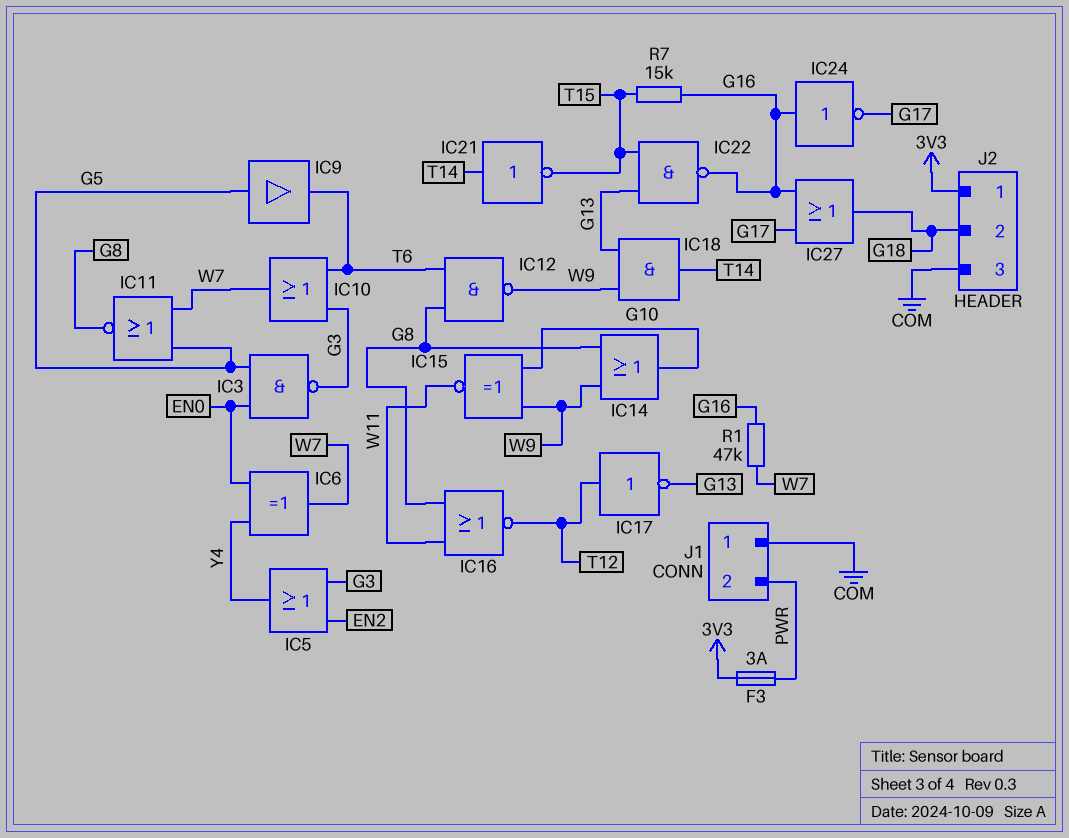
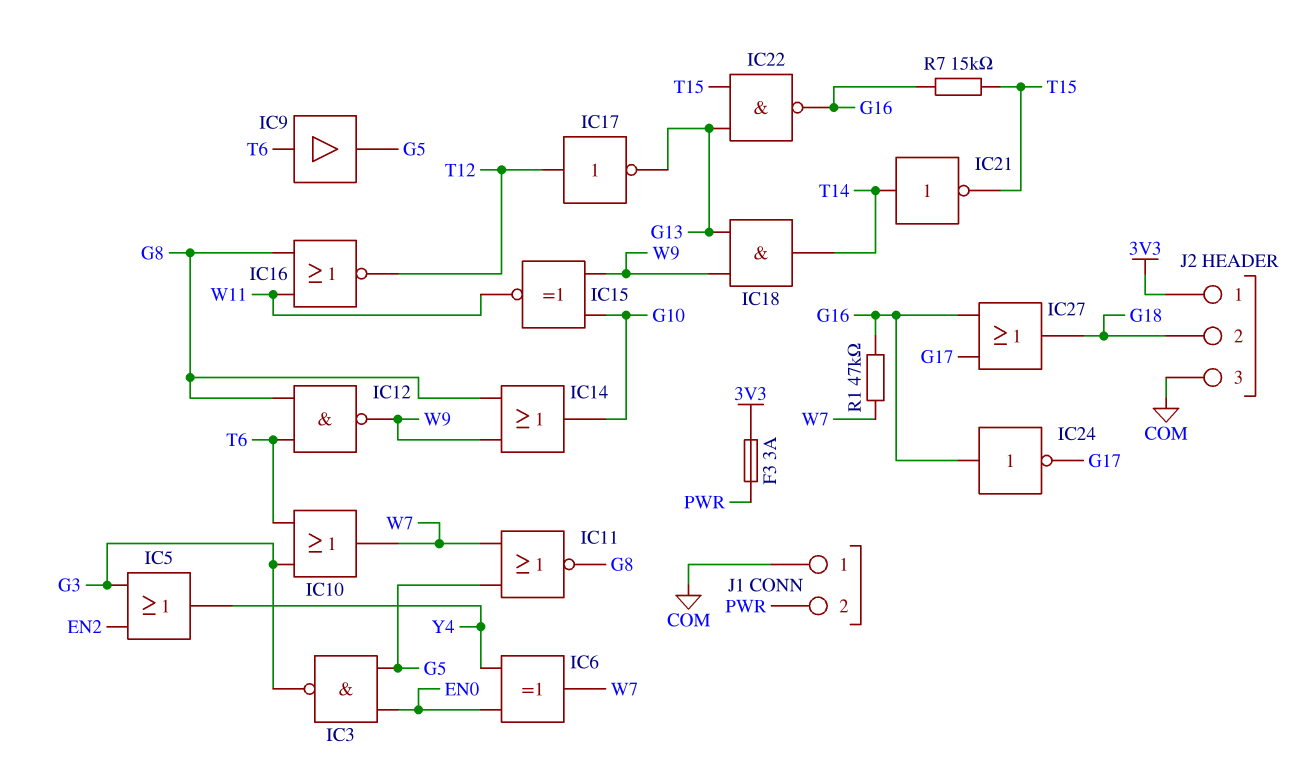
IC9: buffer (in G5, out T6) -> buffer (in T6, out G5)

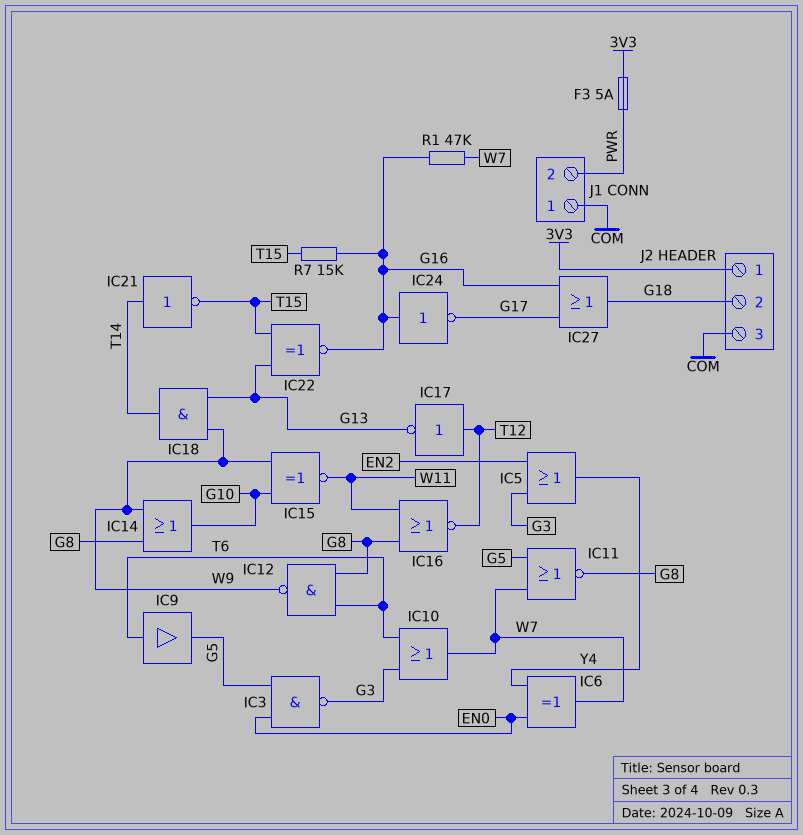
F3: 3A (3V3, PWR) -> 5A (3V3, PWR)
IC22: NAND (in G13, in T15, out G16) -> XNOR (in G13, in T15, out G16)

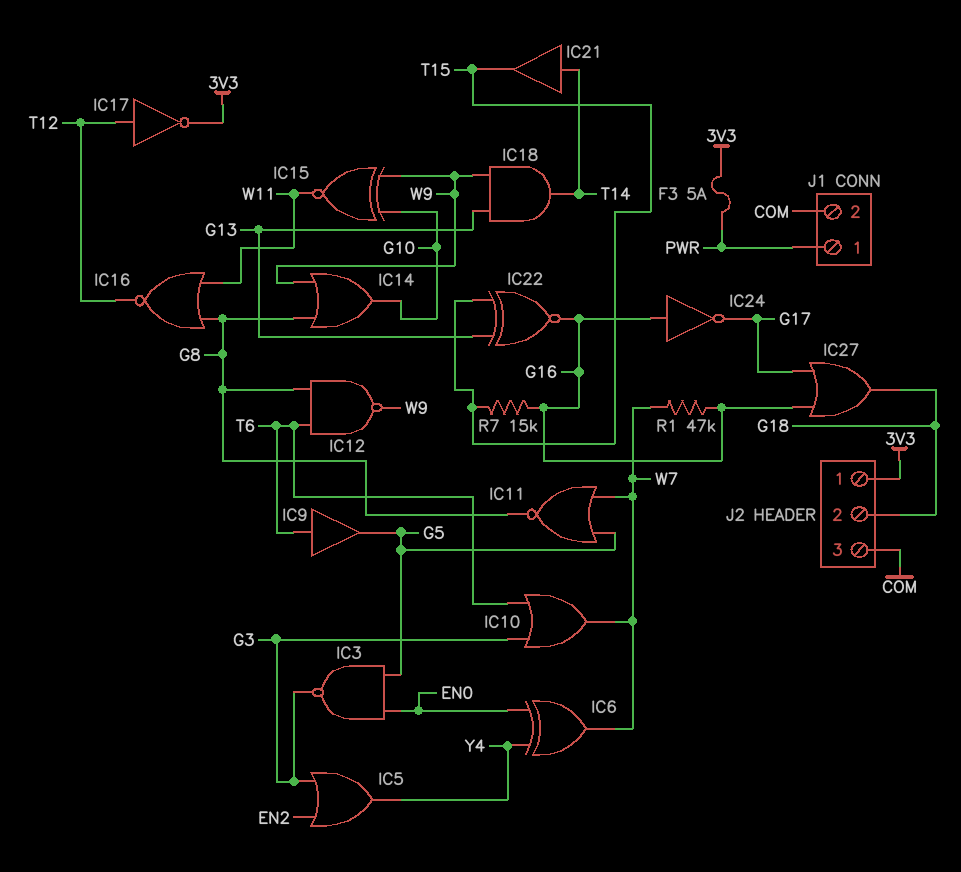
IC17: NOT (in T12, out G13) -> NOT (in T12, out 3V3)
IC21: NOT (in T14, out T15) -> buffer (in T14, out T15)
J1 pin 1: COM -> PWR
J1 pin 2: PWR -> COM

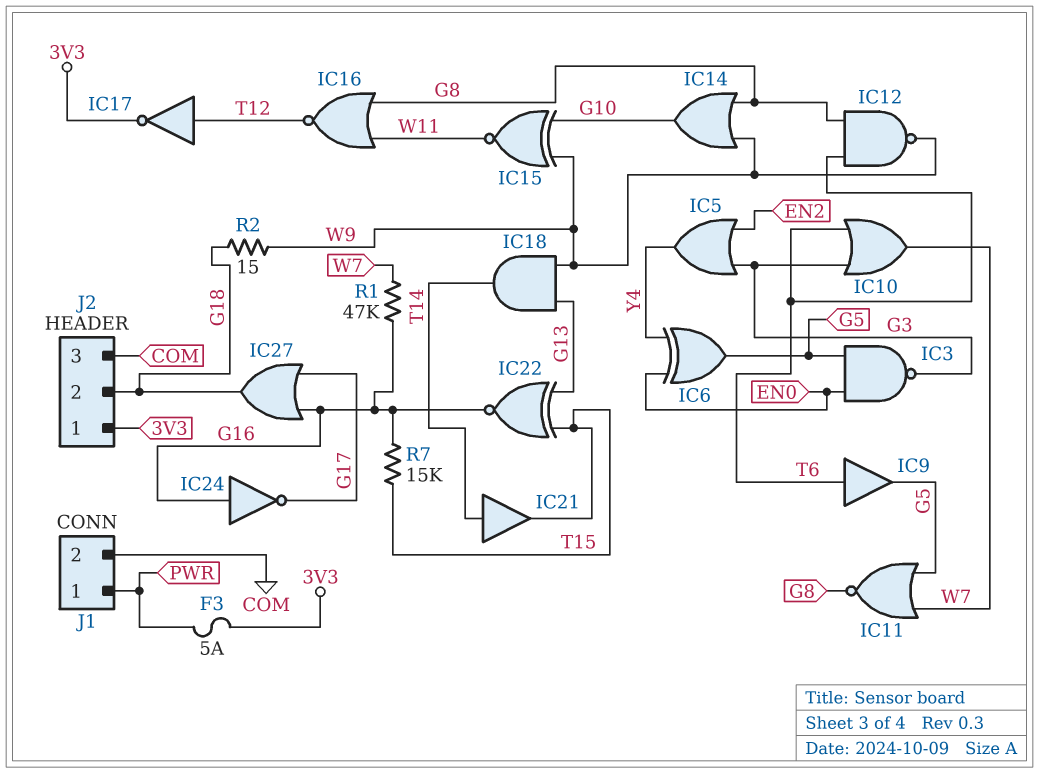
IC6: XOR (in EN0, in Y4, out W7) -> XOR (in EN0, in Y4, out G5)
R2: none -> 15 (G18, W9)

